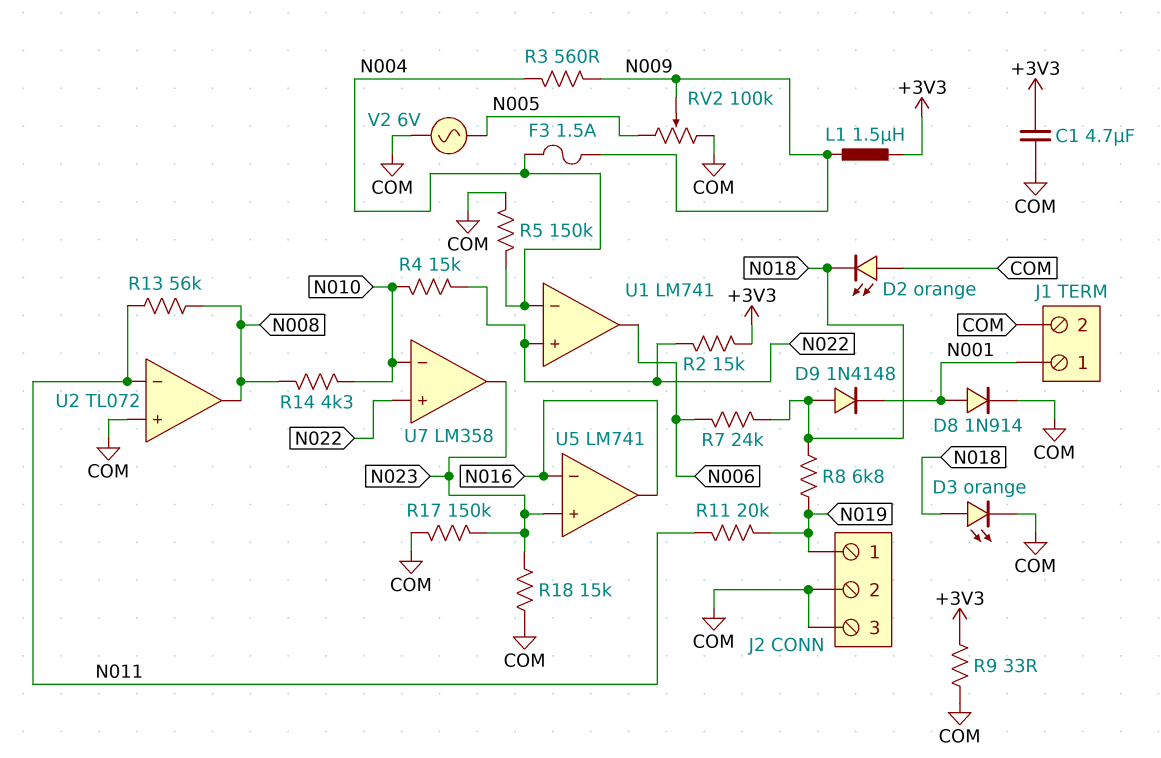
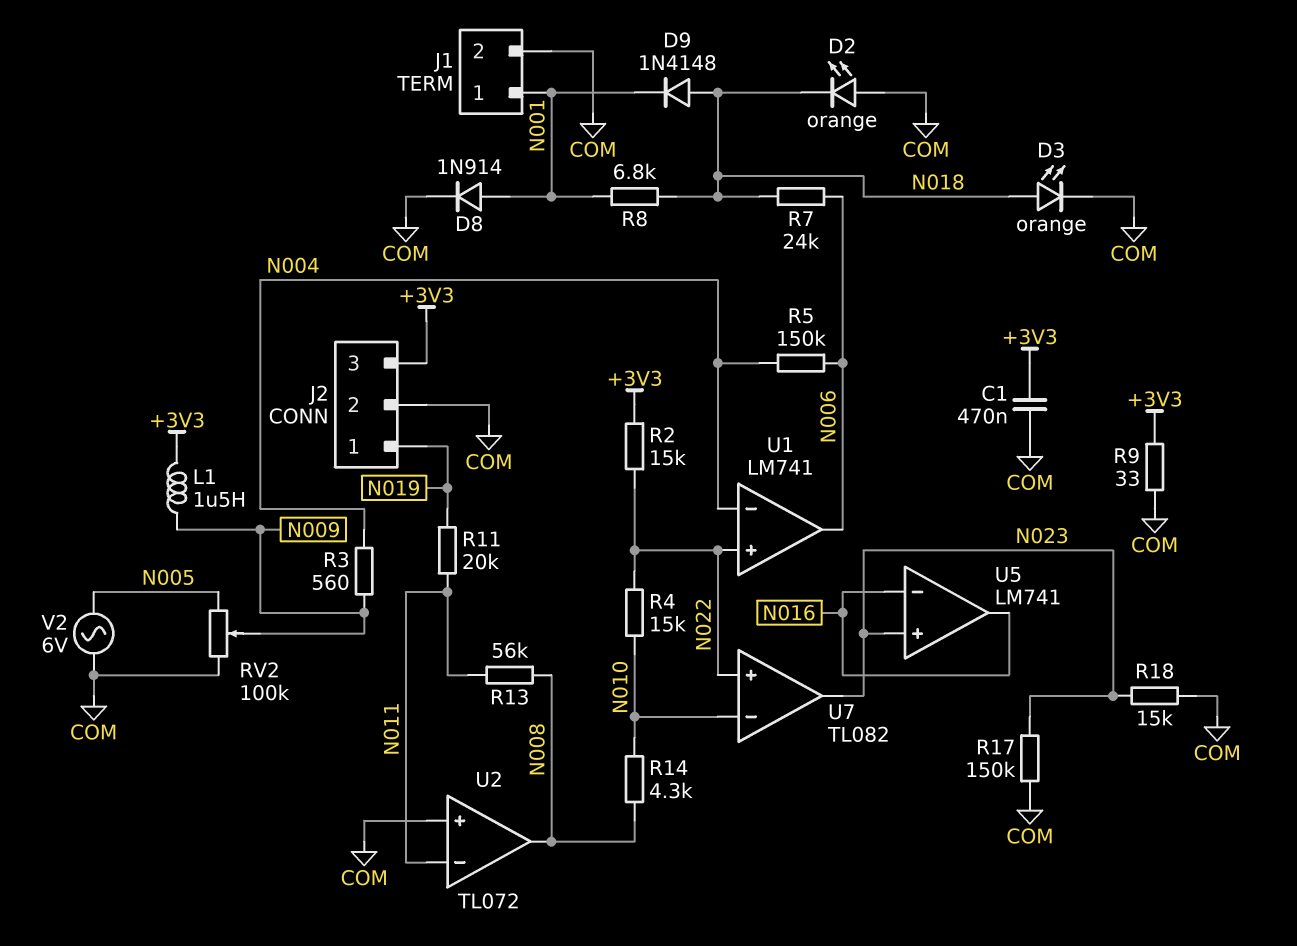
C1: 4.7uF (+3V3, COM) -> 470nF (+3V3, COM)
F3: 1.5A (N004, N009) -> none
J2 pin 3: COM -> +3V3
R5: 150k (COM, N004) -> 150k (N004, N006)
R8: 6.8k (N018, N019) -> 6.8k (N001, N018)
U7: LM358 -> TL082

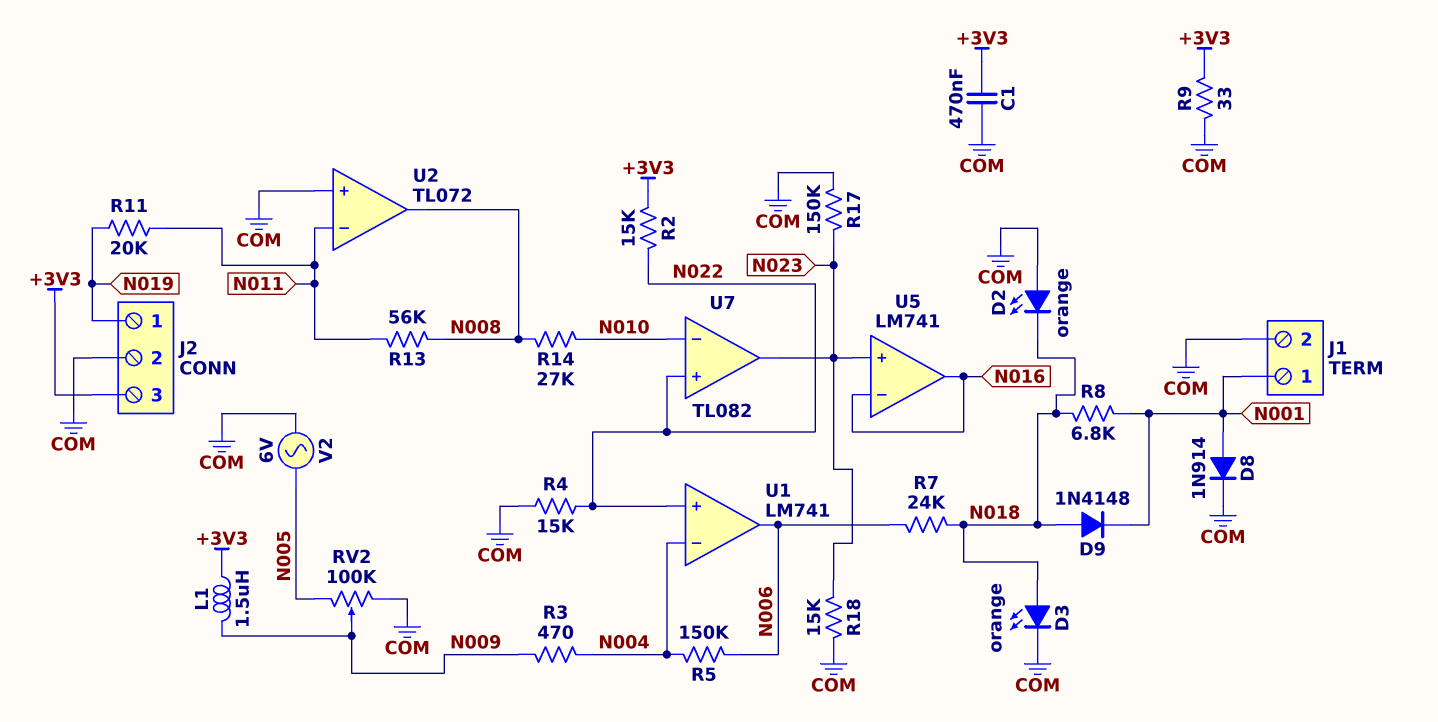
R3: 560 (N004, N009) -> 470 (N004, N009)
R4: 15k (N010, N022) -> 15k (COM, N022)
R14: 4.3k (N008, N010) -> 27k (N008, N010)

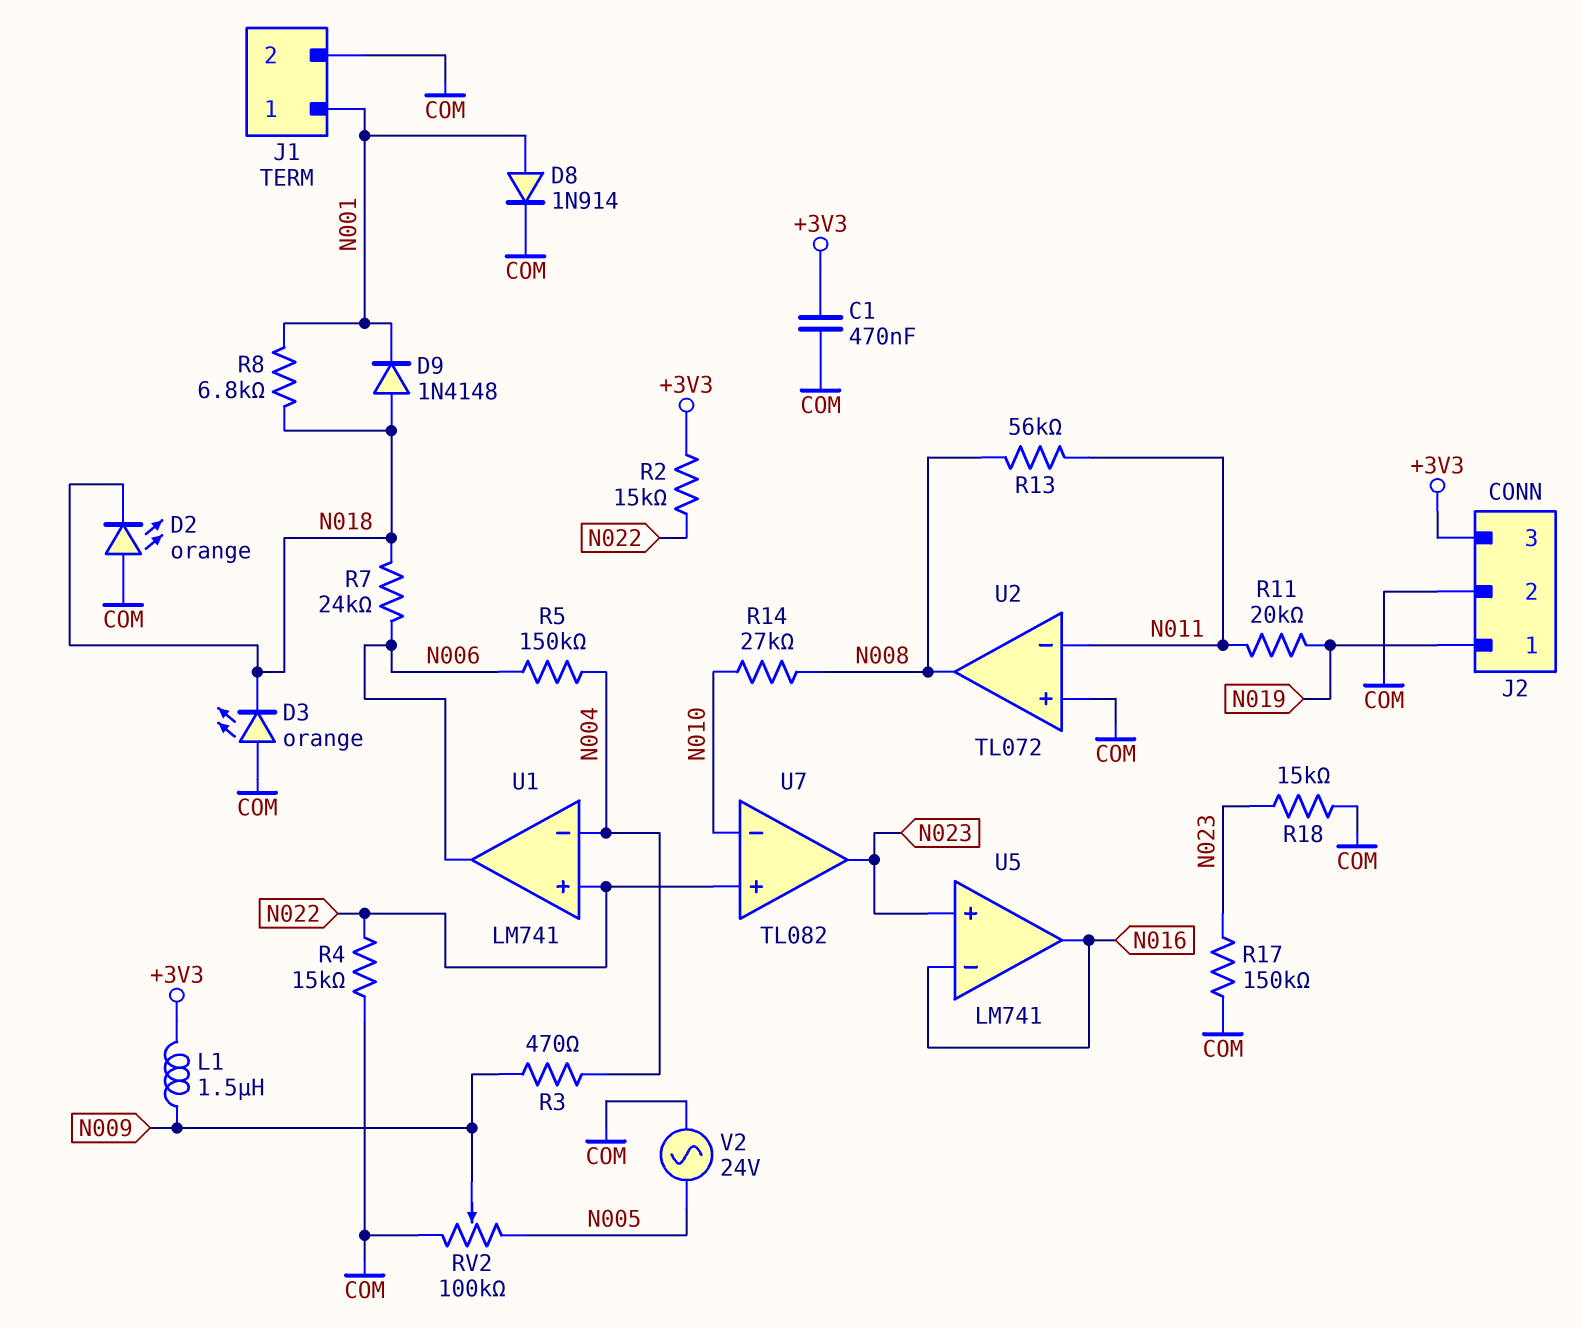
D3: LED orange (A N018, K COM) -> LED orange (A COM, K N018)
R9: 33 (+3V3, COM) -> none
V2: AC 6V (COM, N005) -> AC 24V (COM, N005)

